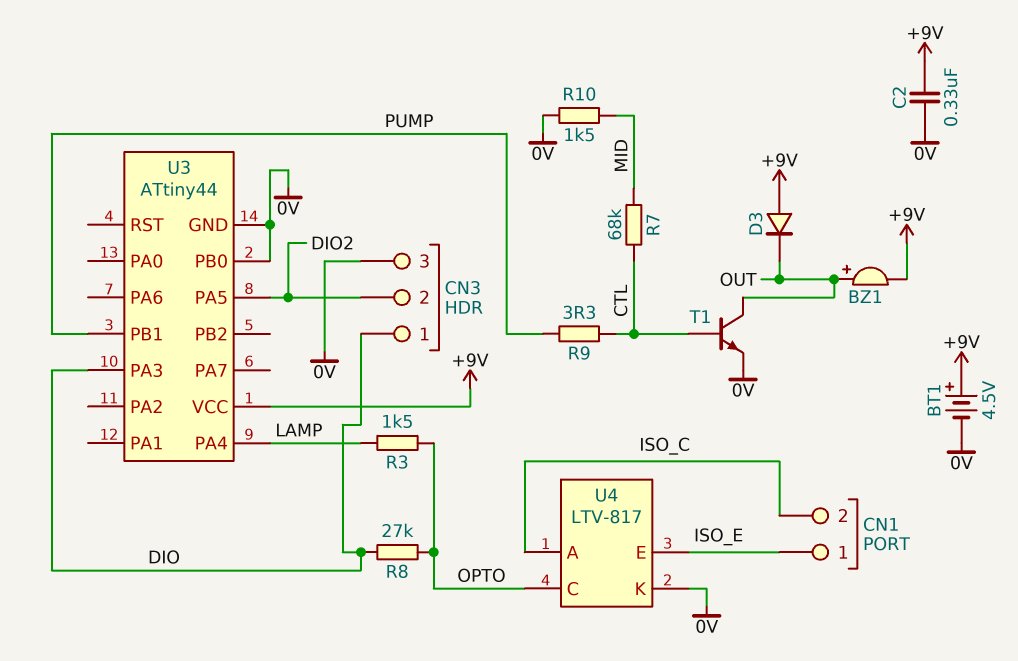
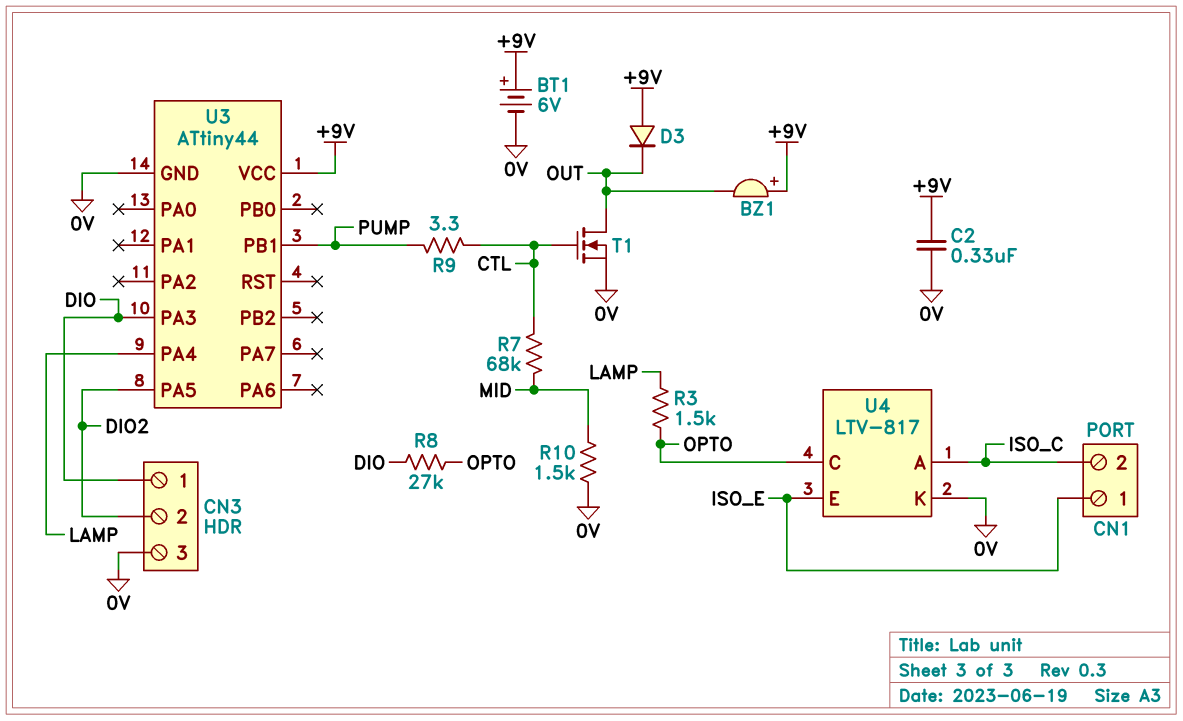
BT1: 4.5V (plus +9V, minus 0V) -> 6V (plus +9V, minus 0V)
BZ1: buzzer (plus OUT, minus +9V) -> buzzer (plus +9V, minus OUT)
T1: NPN (B CTL, C OUT, E 0V) -> NMOS (G CTL, D OUT, S 0V)
U3 pin PB0: 0V -> none

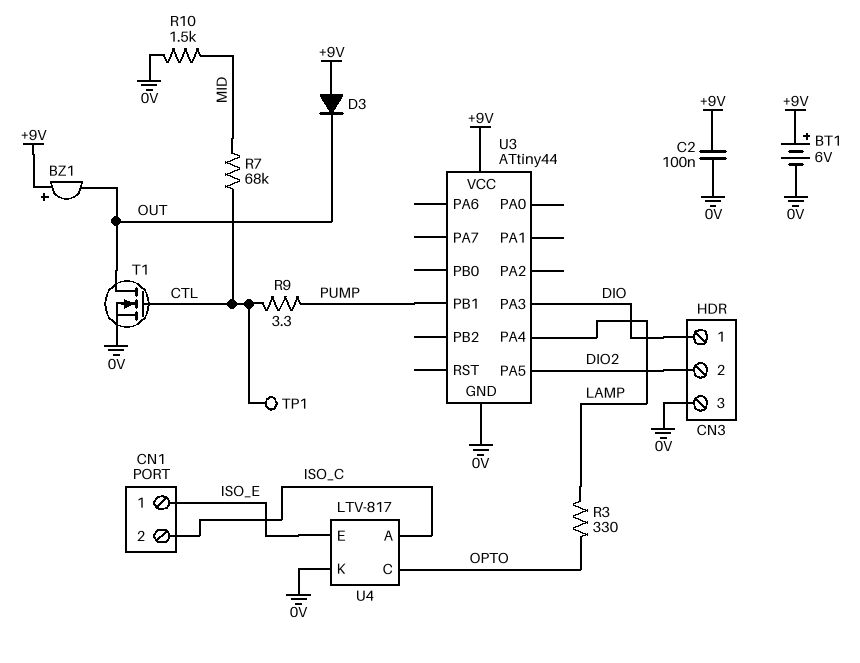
C2: 330nF (+9V, 0V) -> 100nF (+9V, 0V)
R3: 1.5k (LAMP, OPTO) -> 330 (LAMP, OPTO)
R8: 27k (DIO, OPTO) -> none
TP1: none -> test point (CTL)

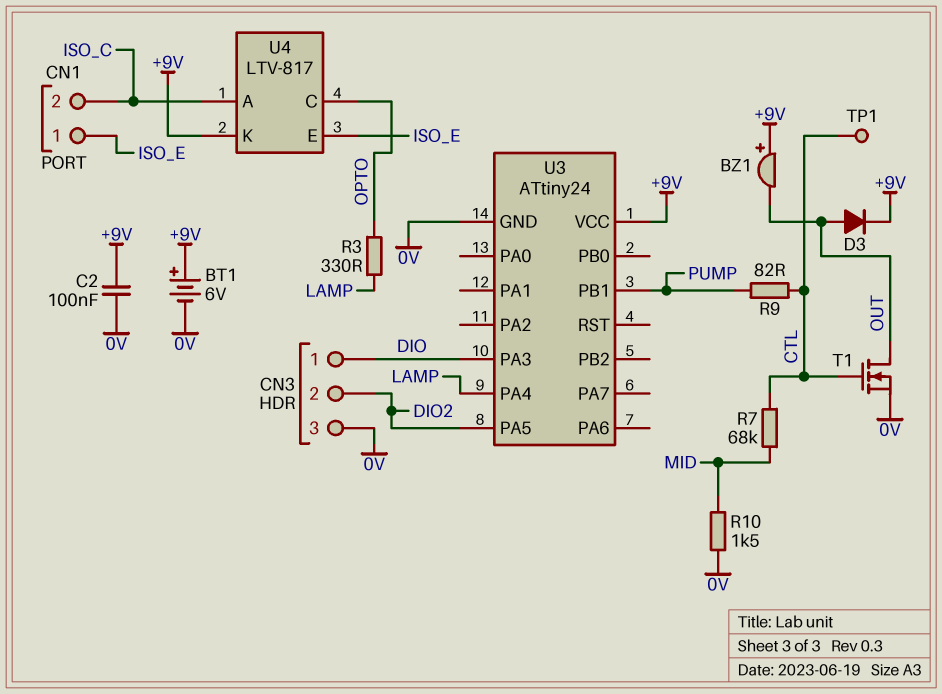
D3: diode (A +9V, K OUT) -> diode (A OUT, K +9V)
R9: 3.3 (CTL, PUMP) -> 82 (CTL, PUMP)
U3: ATtiny44 -> ATtiny24
U4 pin K: 0V -> +9V

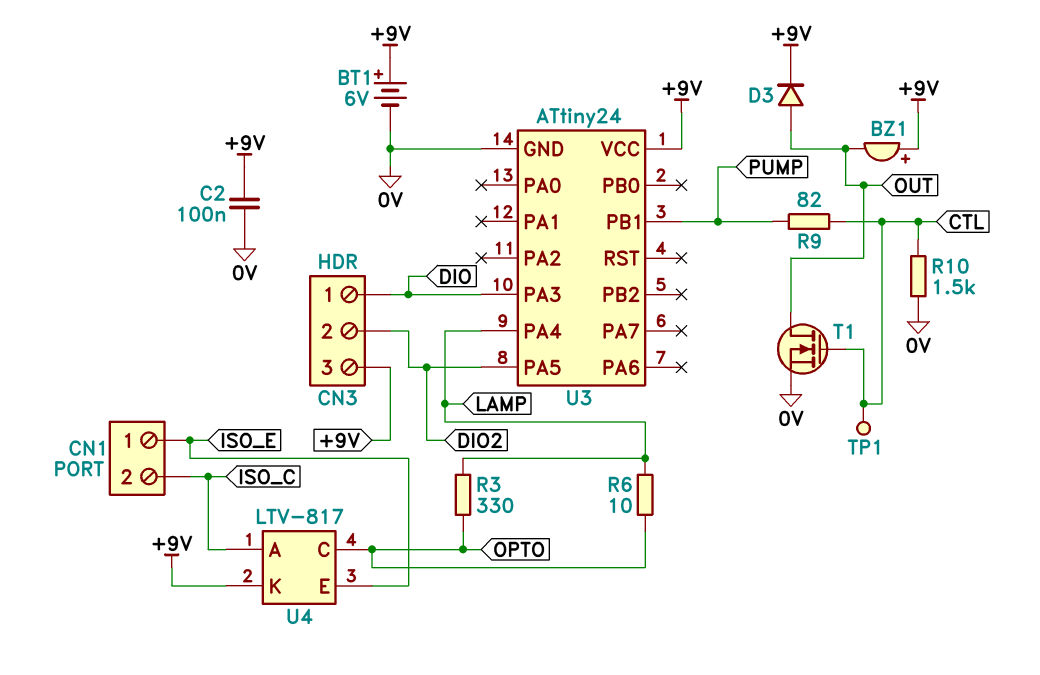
CN3 pin 3: 0V -> +9V
R6: none -> 10 (LAMP, OPTO)
R7: 68k (CTL, MID) -> none
R10: 1.5k (0V, MID) -> 1.5k (0V, CTL)

